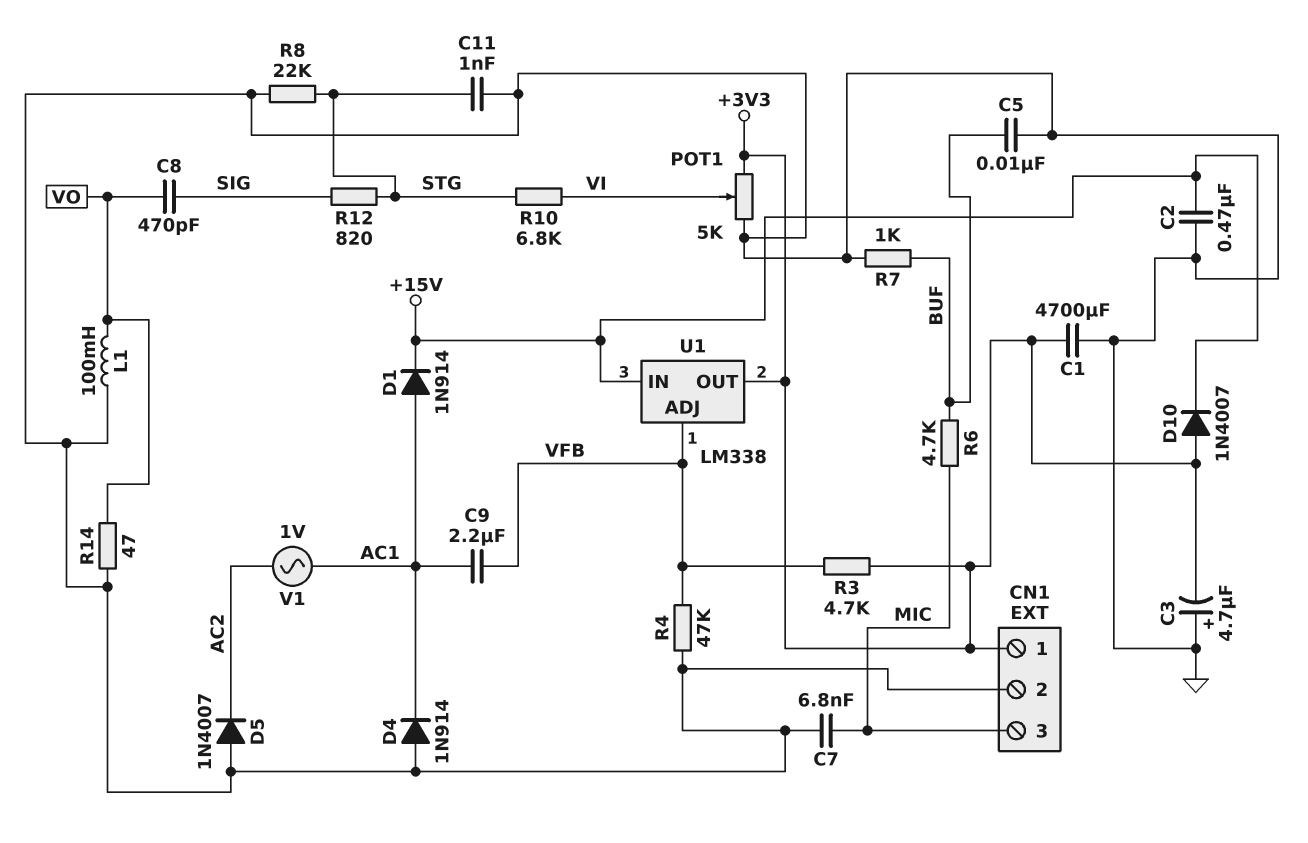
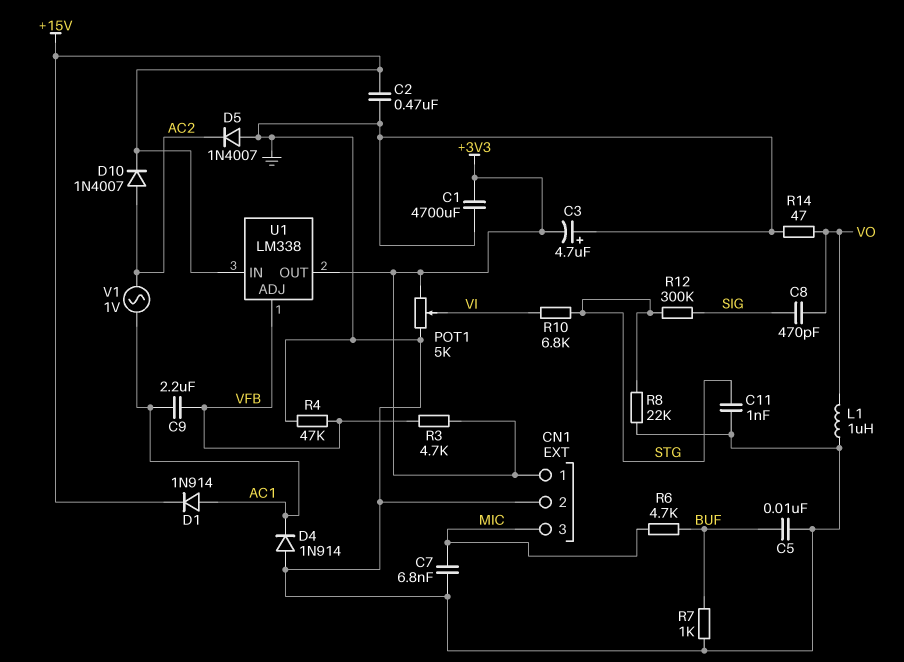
D10: diode 1N4007 (A +3V3, K +15V) -> diode 1N4007 (A AC2, K +15V)
L1: 100mH (GND, VO) -> 1uH (GND, VO)
R12: 820 (SIG, STG) -> 300k (SIG, STG)

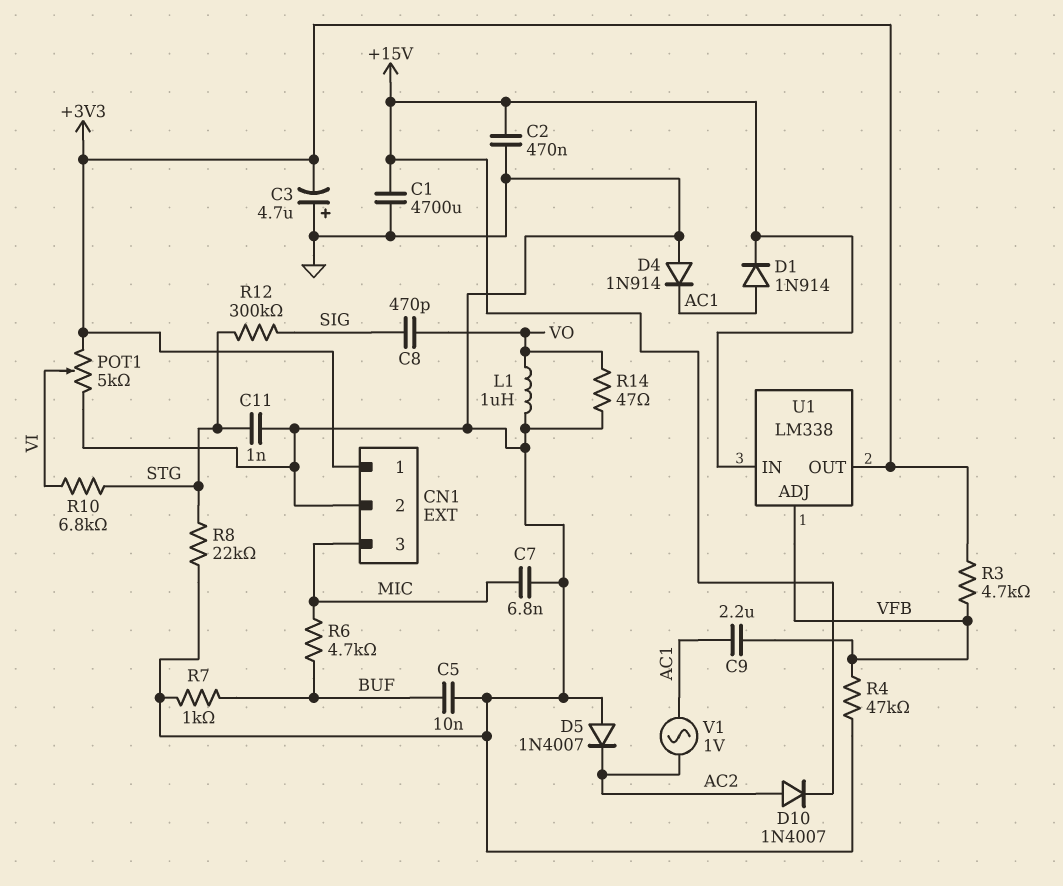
C1: 4700uF (+3V3, GND) -> 4700uF (+15V, GND)

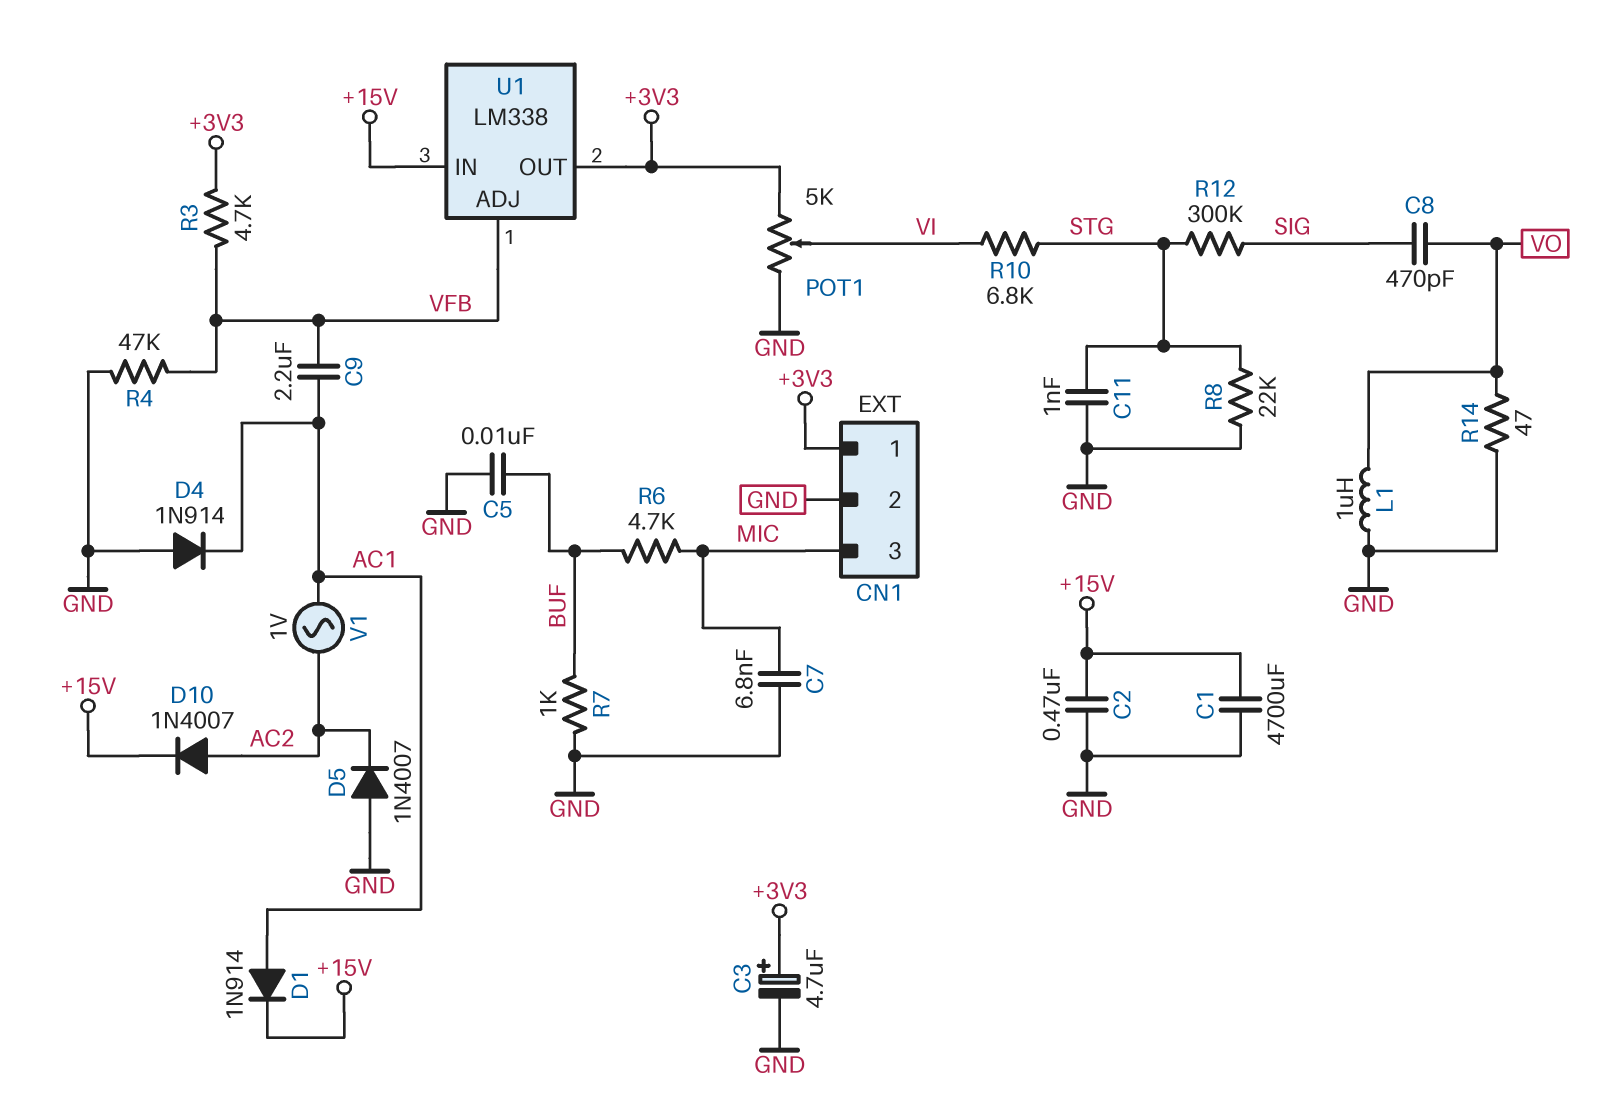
C3: 4.7uF (plus GND, minus +3V3) -> 4.7uF (plus +3V3, minus GND)

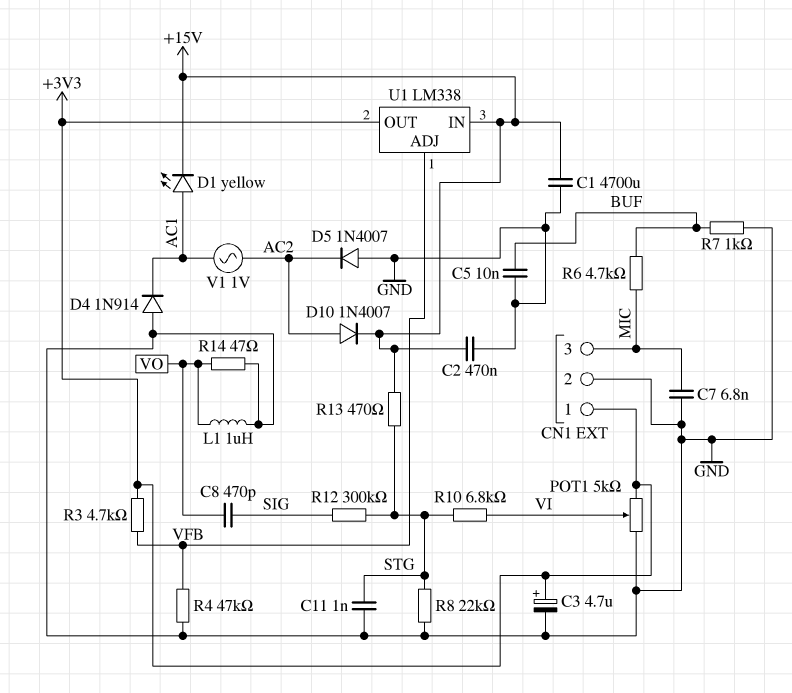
C9: 2.2uF (AC1, VFB) -> none
D1: diode 1N914 (A AC1, K +15V) -> LED yellow (A AC1, K +15V)
R13: none -> 470 (+15V, STG)

